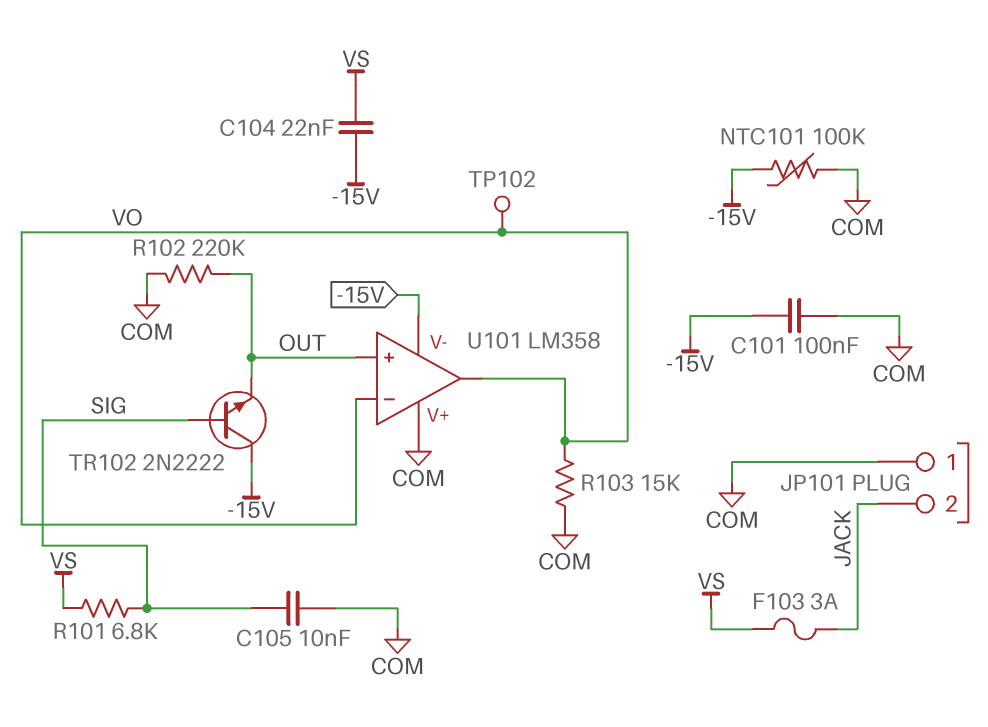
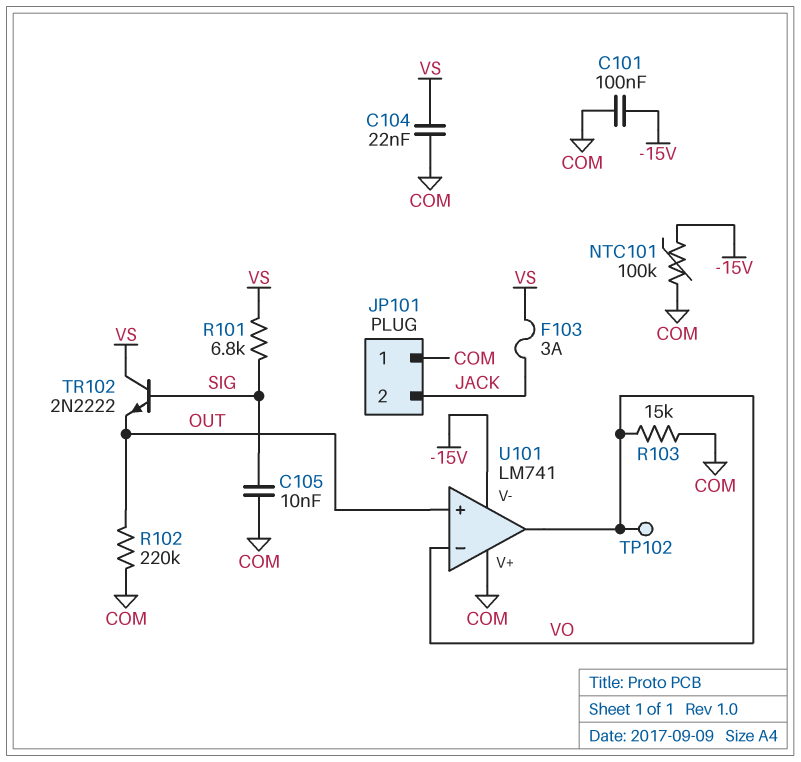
C104: 22nF (-15V, VS) -> 22nF (COM, VS)
TR102: NPN 2N2222 (B SIG, C -15V, E OUT) -> NPN 2N2222 (B SIG, C VS, E OUT)
U101: LM358 -> LM741

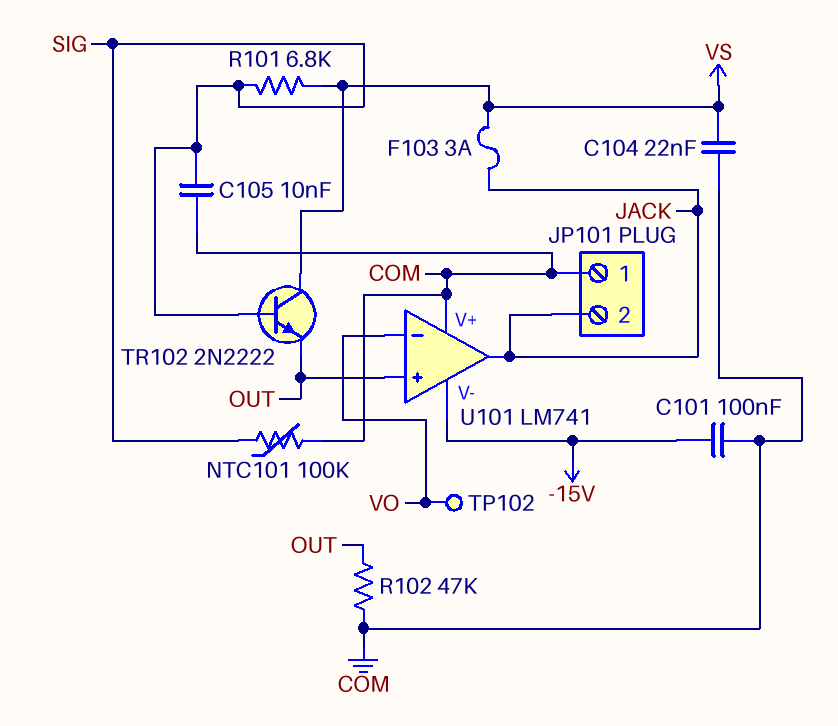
NTC101: 100k (-15V, COM) -> 100k (COM, SIG)
R102: 220k (COM, OUT) -> 47k (COM, OUT)
R103: 15k (COM, VO) -> none
U101 pin out: VO -> JACK

